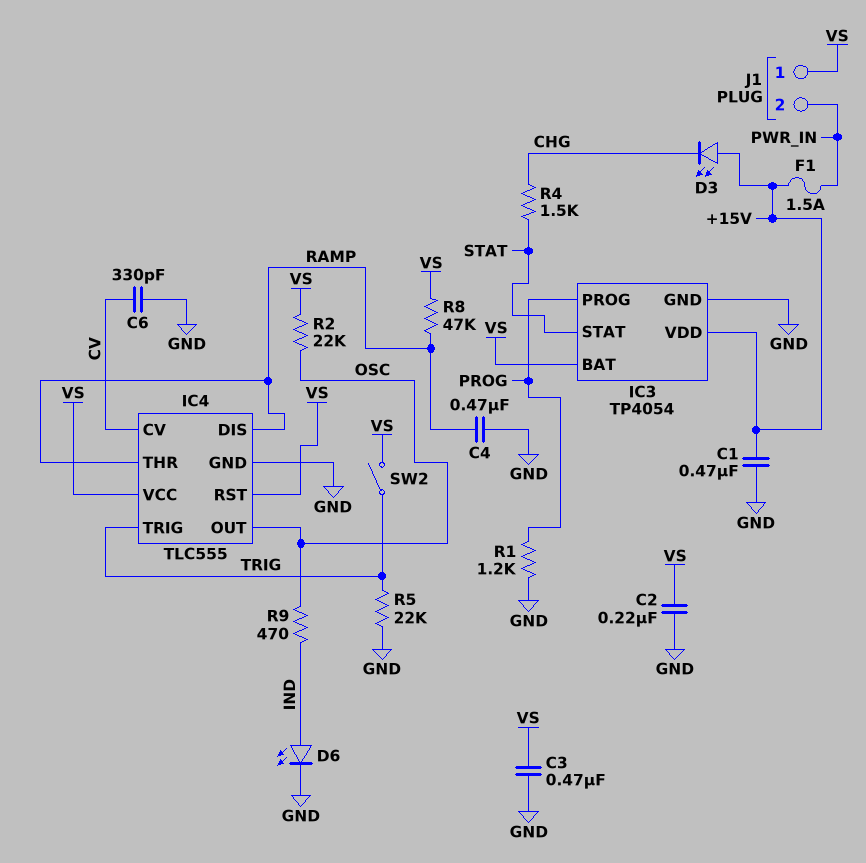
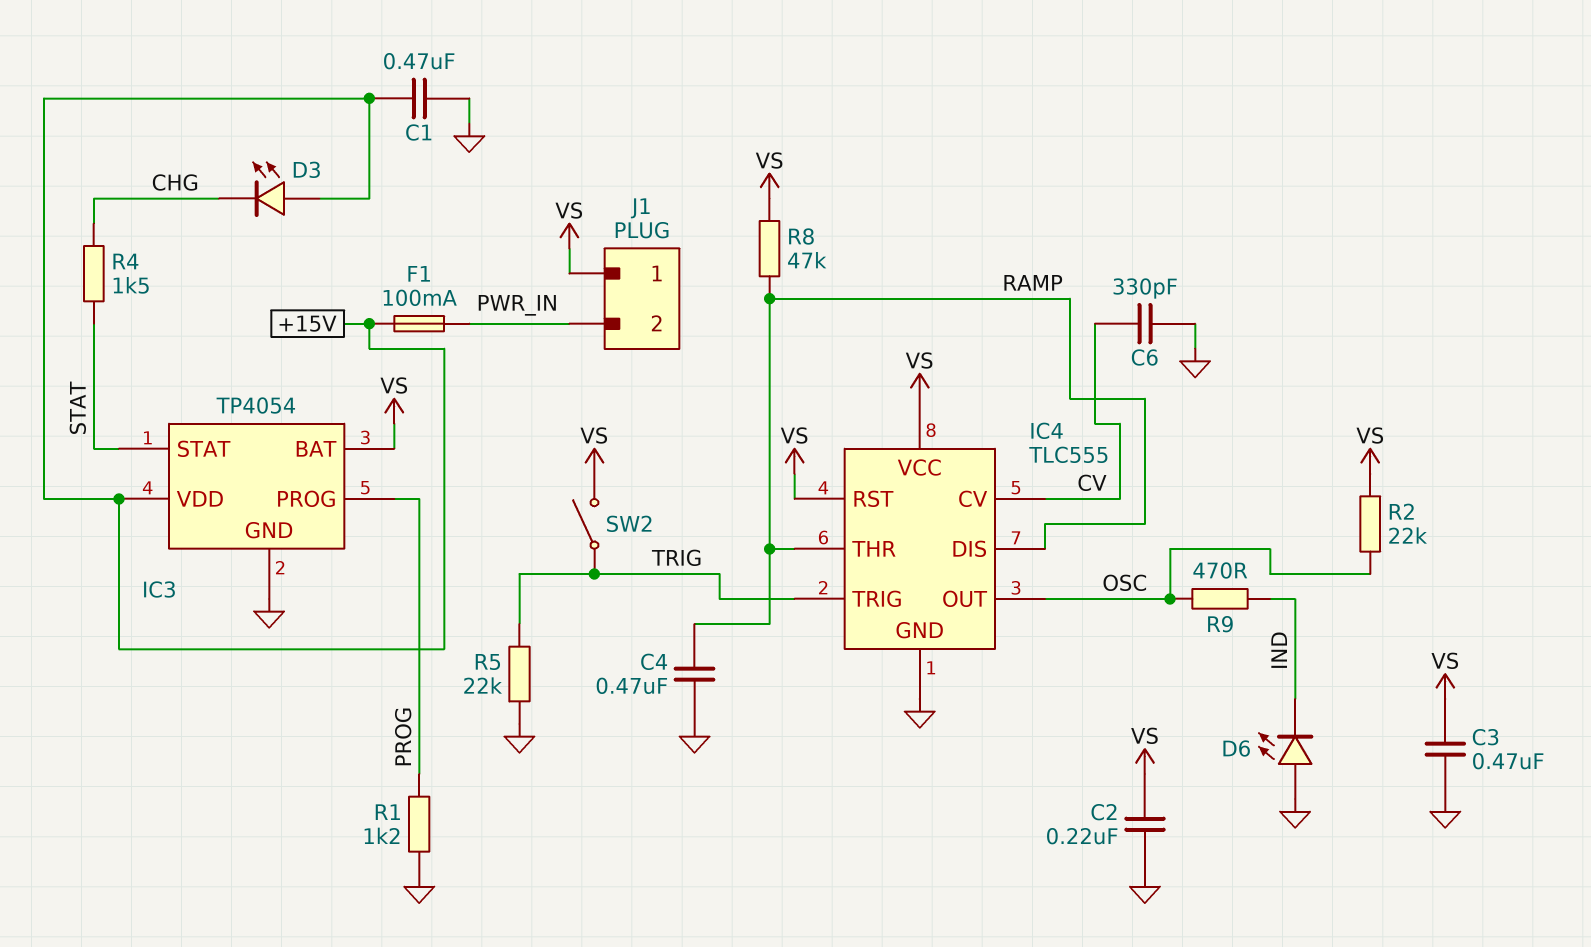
D6: LED (A IND, K GND) -> LED (A GND, K IND)
F1: 1.5A (+15V, PWR_IN) -> 100mA (+15V, PWR_IN)

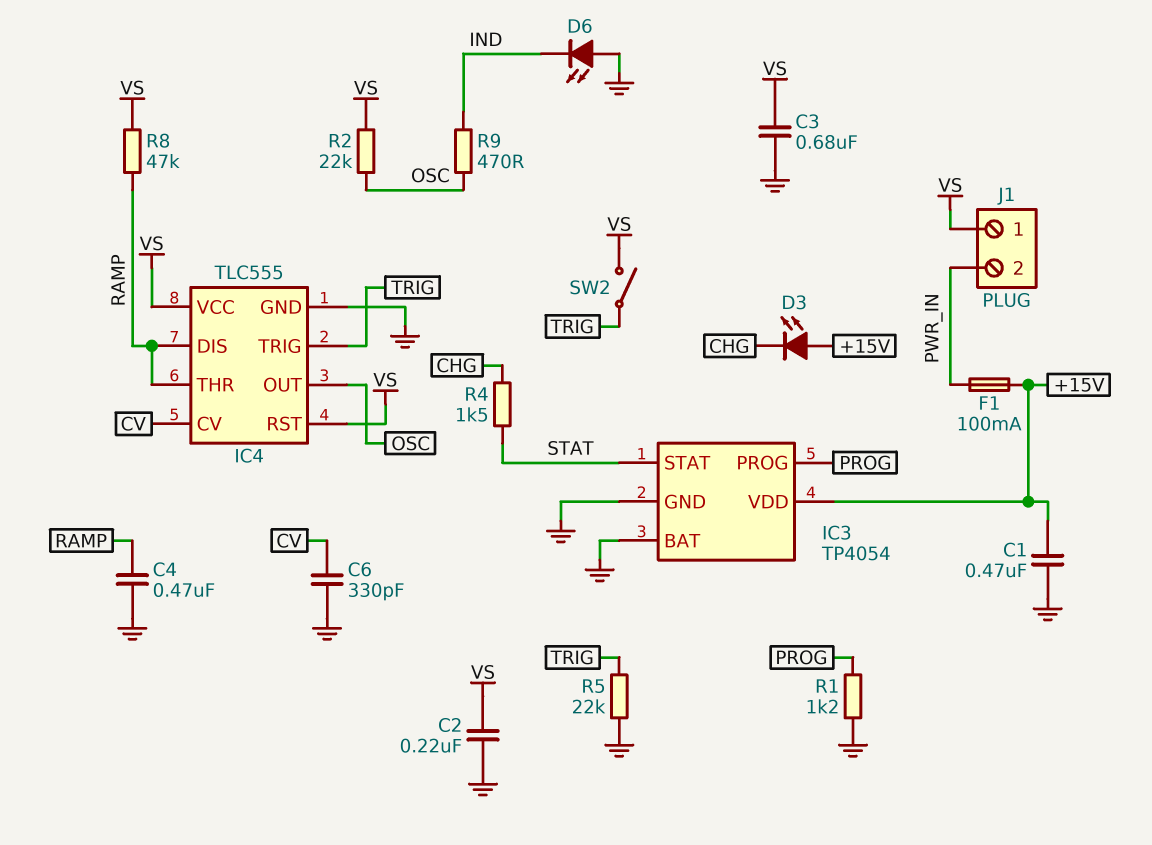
C3: 470nF (GND, VS) -> 680nF (GND, VS)
IC3 pin BAT: VS -> GND

